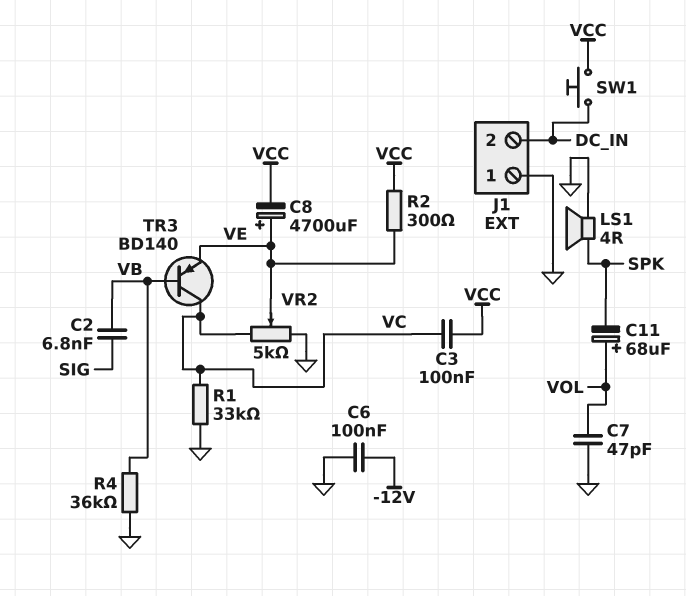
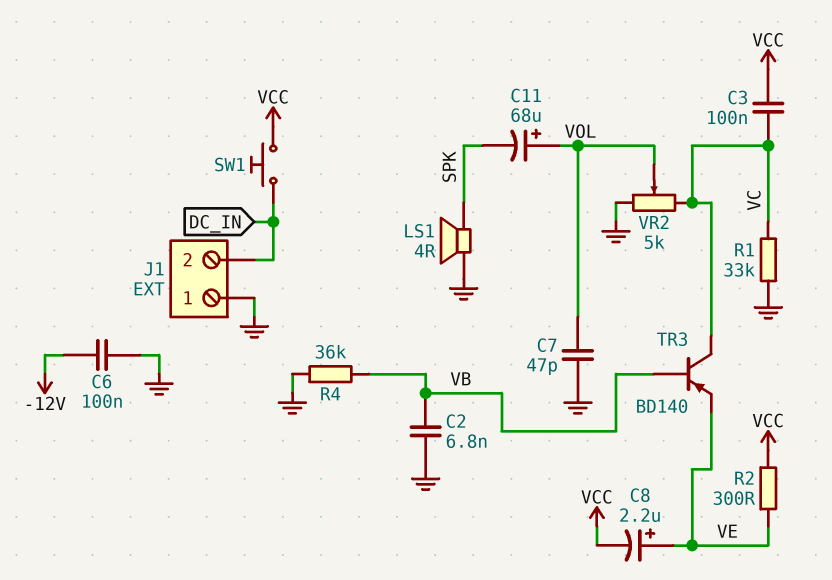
C2: 6.8nF (SIG, VB) -> 6.8nF (GND, VB)
C8: 4700uF (plus VE, minus VCC) -> 2.2uF (plus VE, minus VCC)
VR2: 5k (GND, VC, wiper VE) -> 5k (GND, VC, wiper VOL)

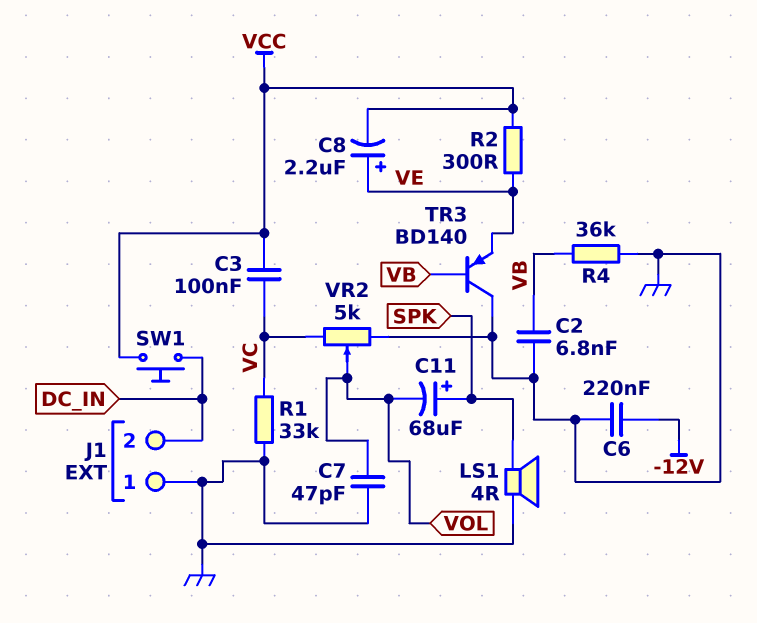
C6: 100nF (-12V, GND) -> 220nF (-12V, GND)
C11: 68uF (plus VOL, minus SPK) -> 68uF (plus SPK, minus VOL)
TR3: PNP BD140 (B VB, C VC, E VE) -> PNP BD140 (B VB, C GND, E VE)

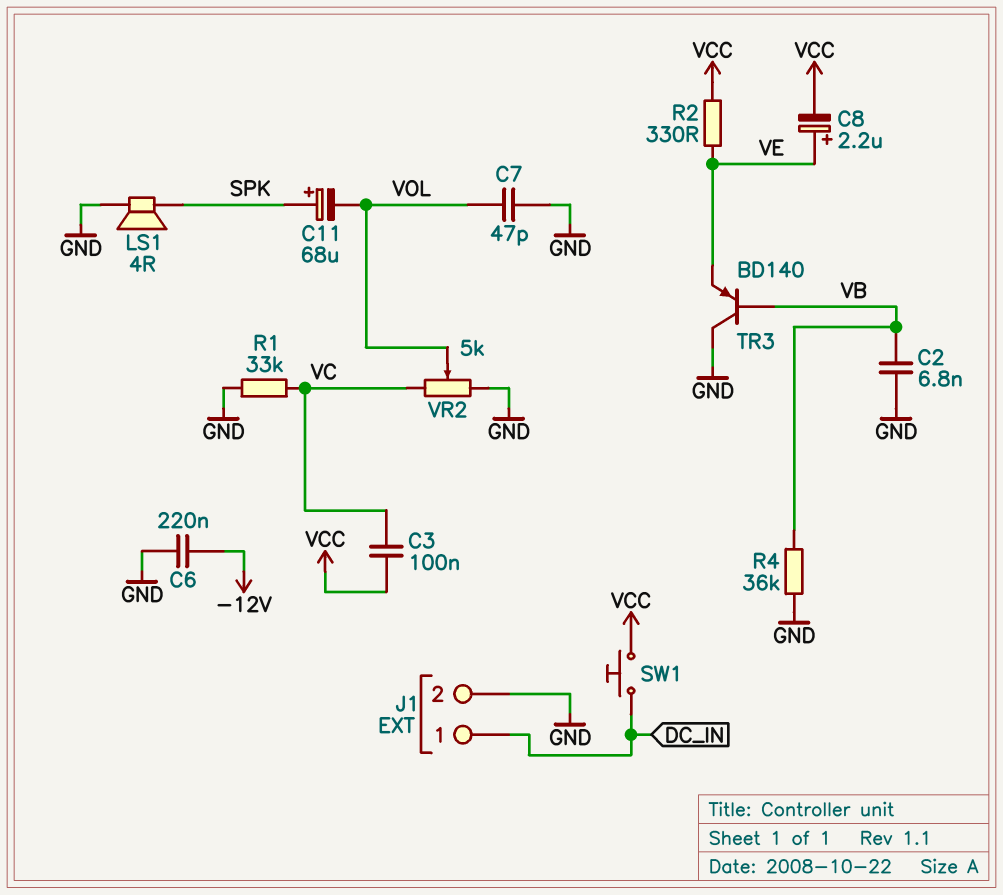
J1 pin 1: GND -> DC_IN
J1 pin 2: DC_IN -> GND
R2: 300 (VCC, VE) -> 330 (VCC, VE)

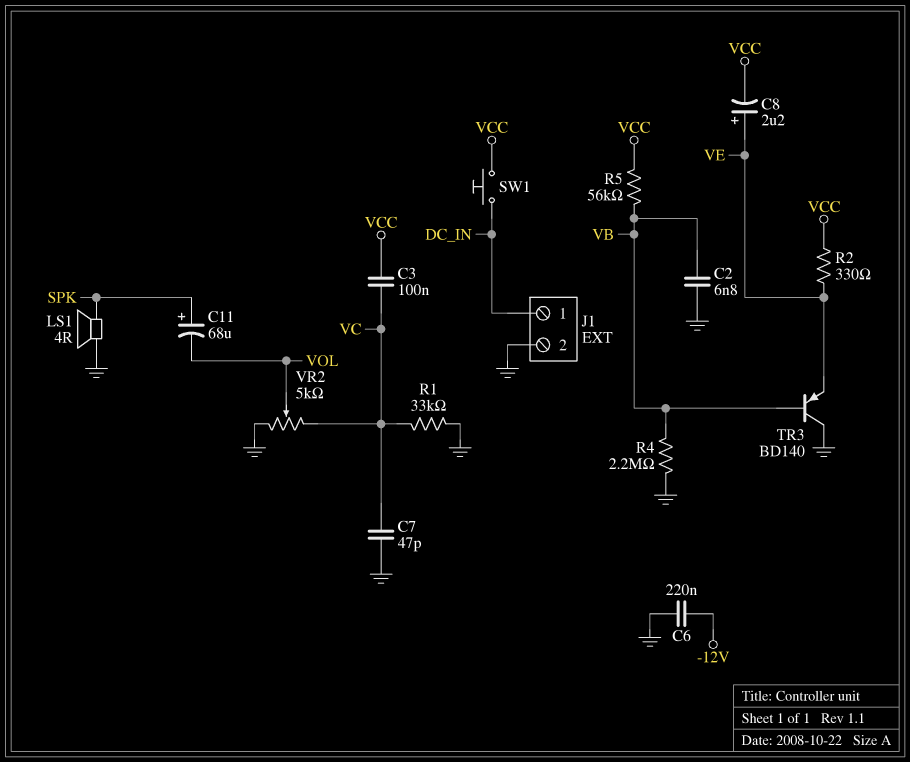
C7: 47pF (GND, VOL) -> 47pF (GND, VC)
R4: 36k (GND, VB) -> 2.2M (GND, VB)
R5: none -> 56k (VB, VCC)

